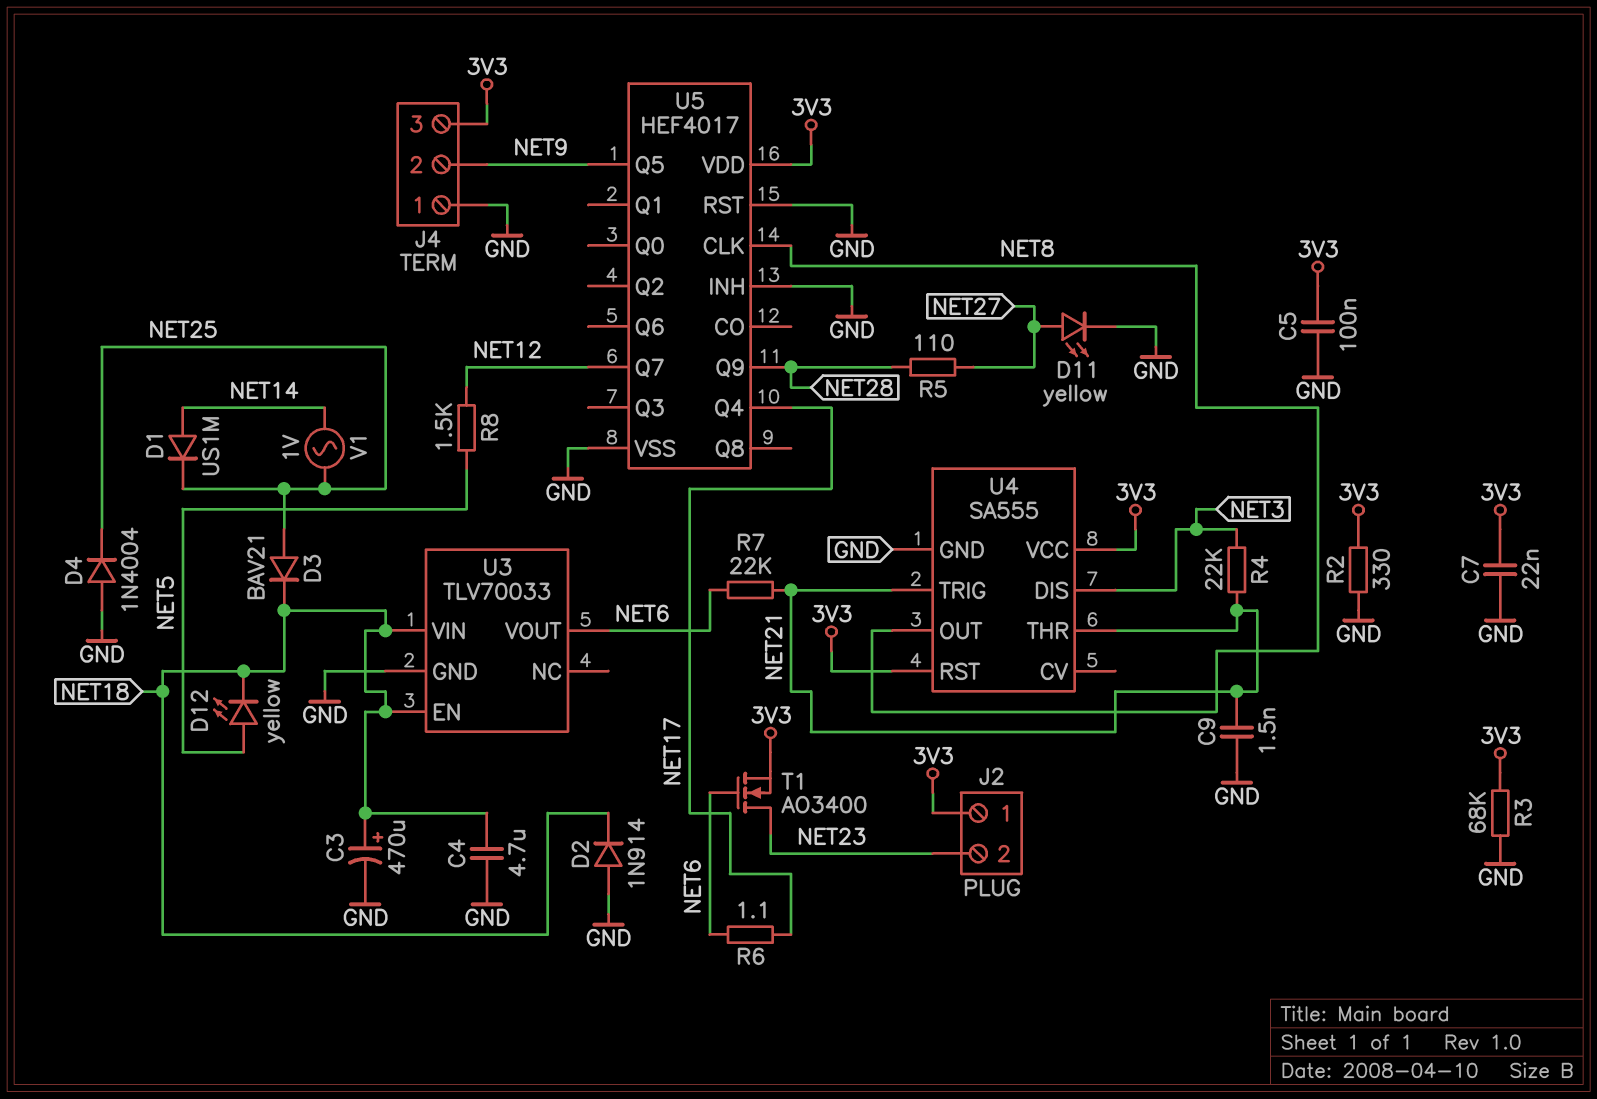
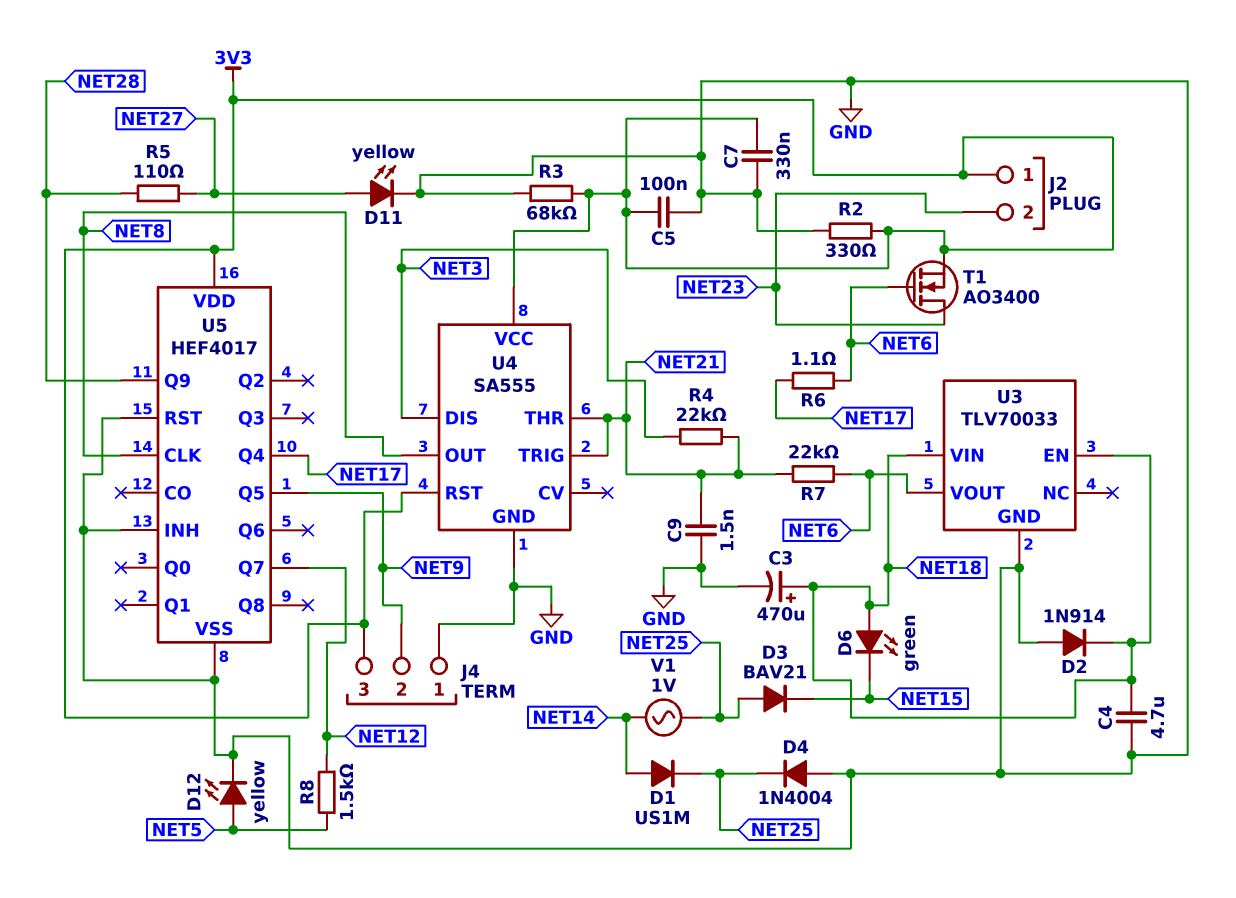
C7: 22nF (3V3, GND) -> 330nF (3V3, GND)
D3: diode BAV21 (A NET25, K NET18) -> diode BAV21 (A NET25, K NET15)
D6: none -> LED green (A NET18, K NET15)
D12: LED yellow (A NET5, K NET18) -> LED yellow (A NET5, K GND)

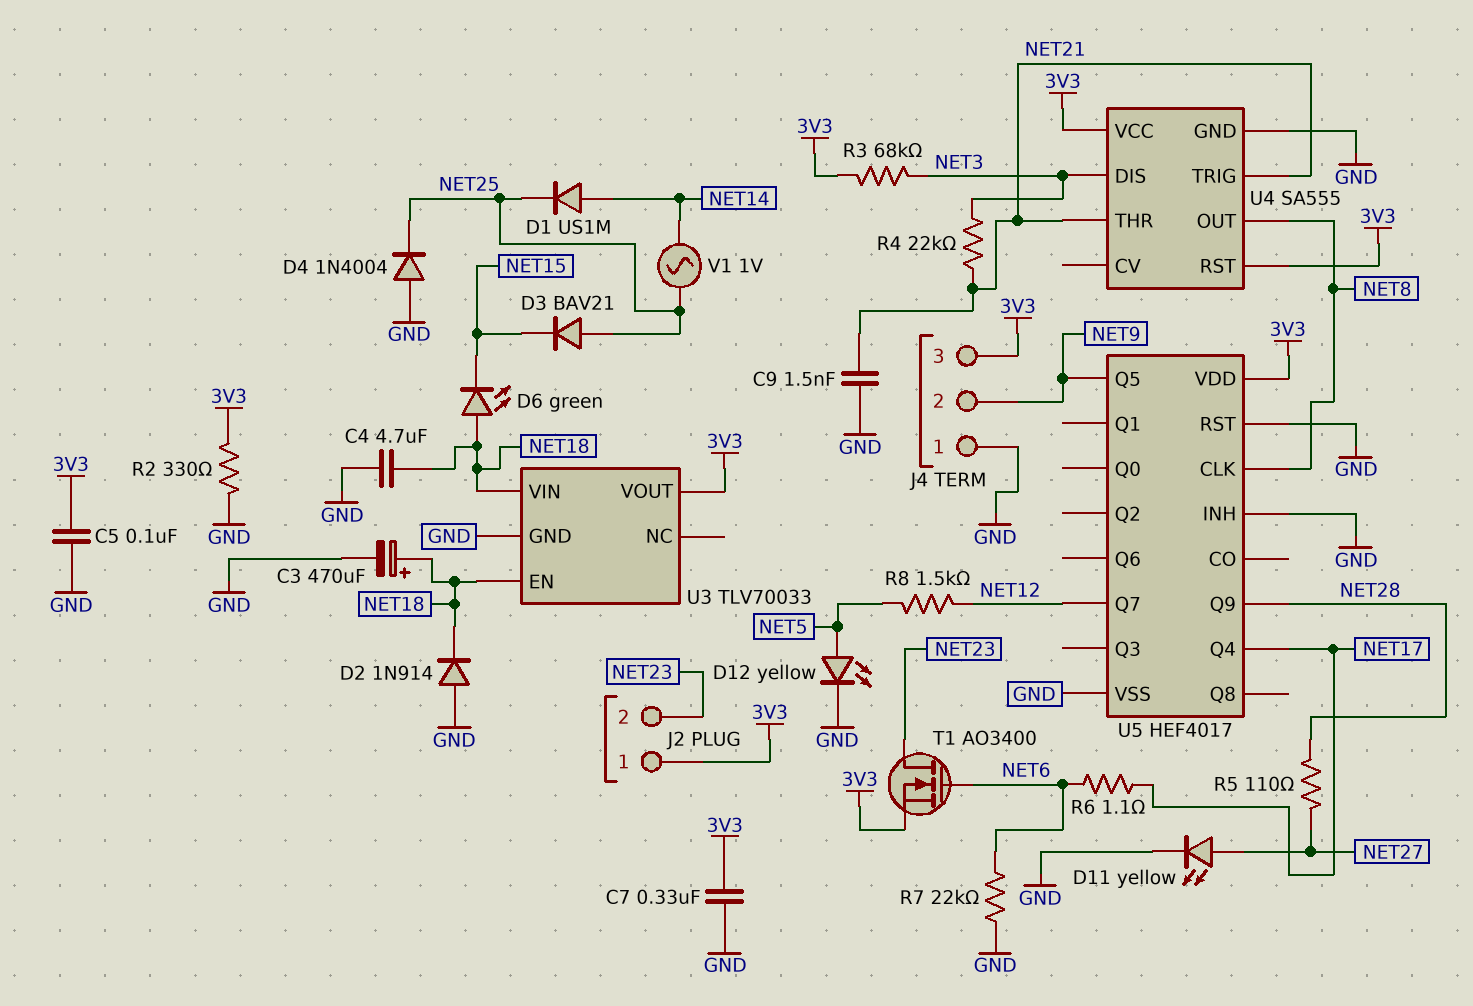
R3: 68k (3V3, GND) -> 68k (3V3, NET3)
R7: 22k (NET6, NET21) -> 22k (GND, NET6)
U3 pin VOUT: NET6 -> 3V3

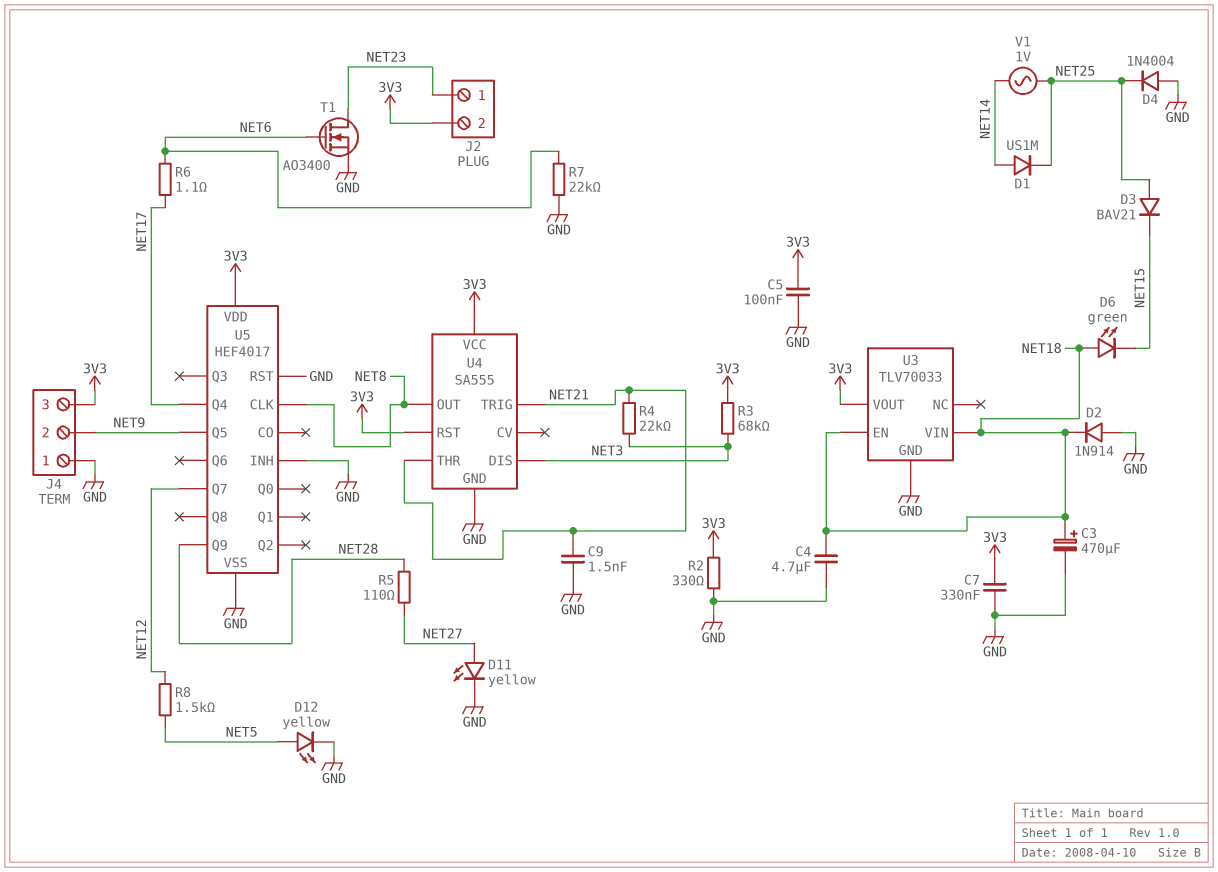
J2 pin 1: 3V3 -> NET23
J2 pin 2: NET23 -> 3V3
T1: NMOS AO3400 (G NET6, D NET23, S 3V3) -> NMOS AO3400 (G NET6, D NET23, S GND)

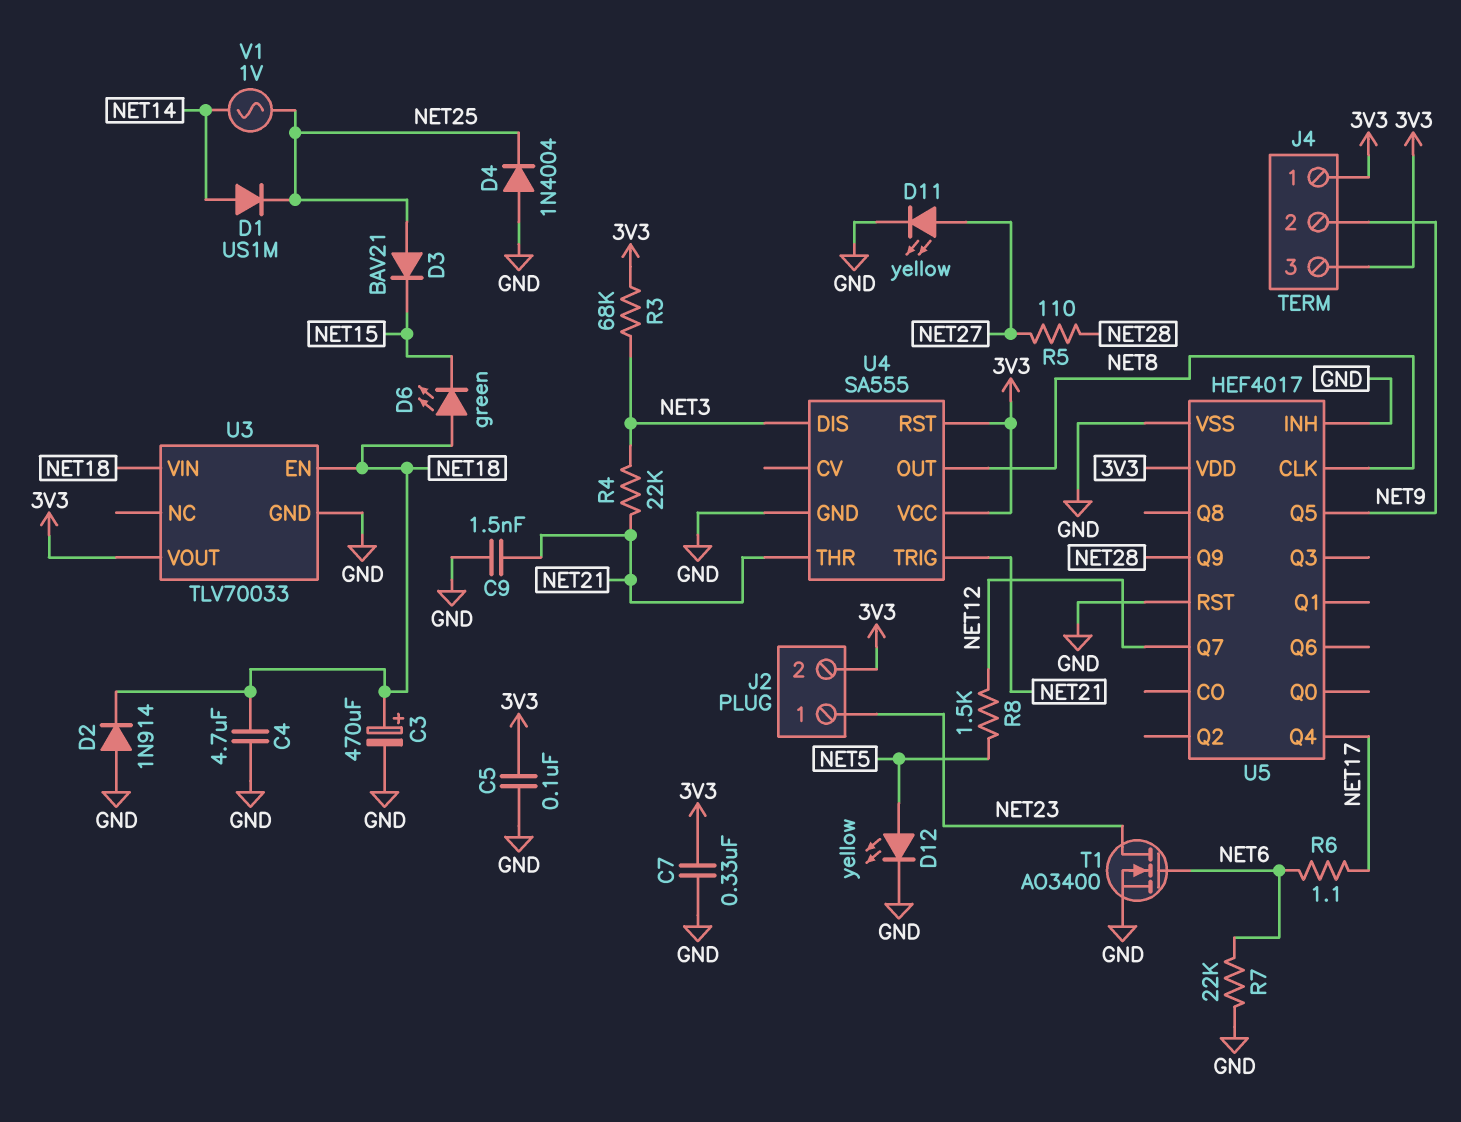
J4 pin 1: GND -> 3V3
R2: 330 (3V3, GND) -> none

